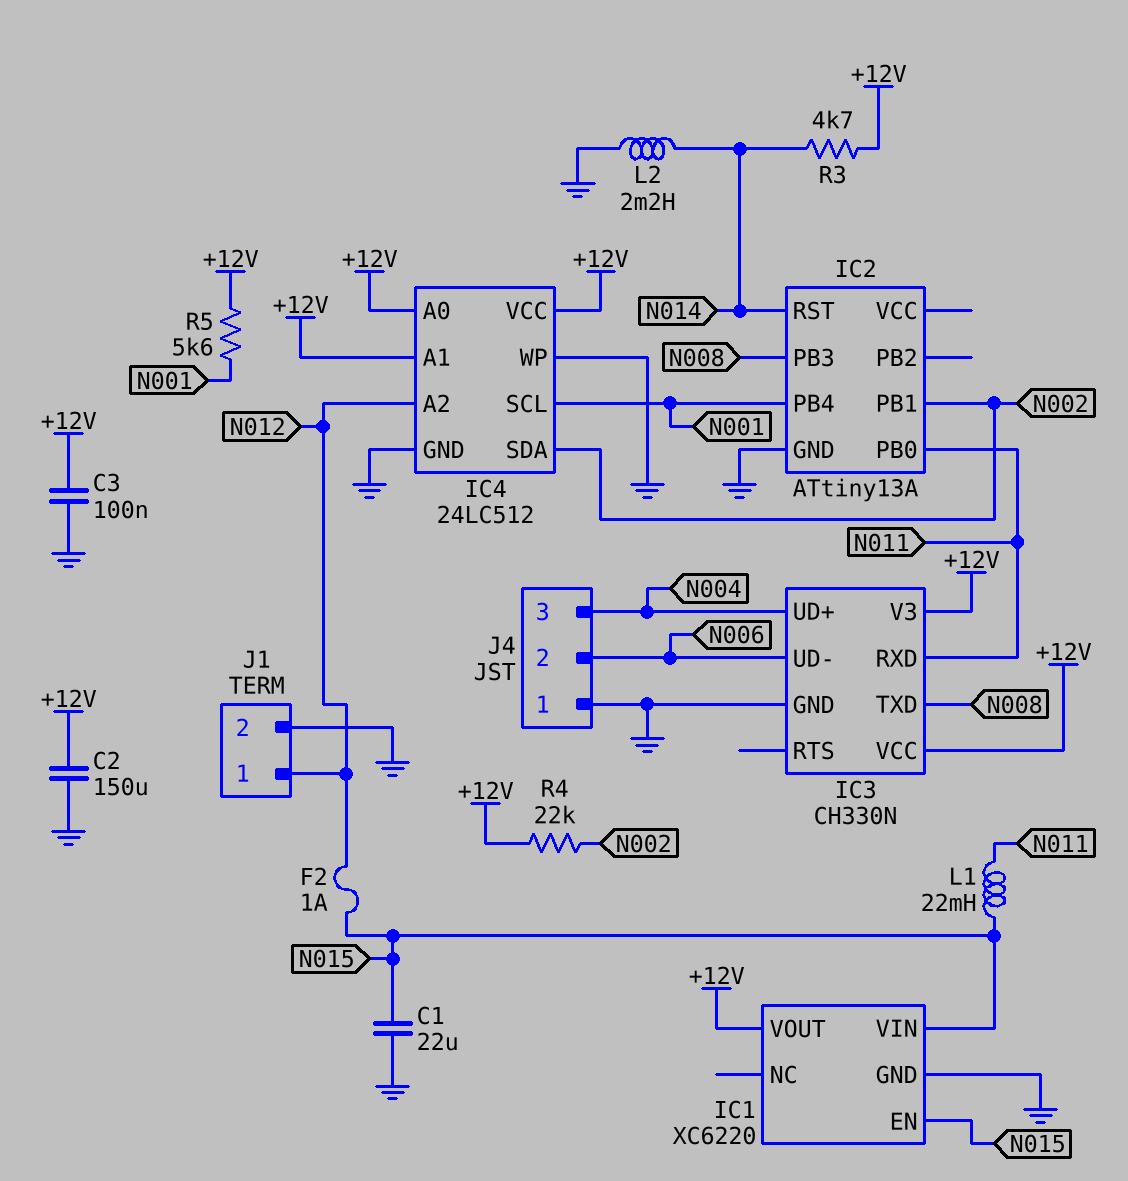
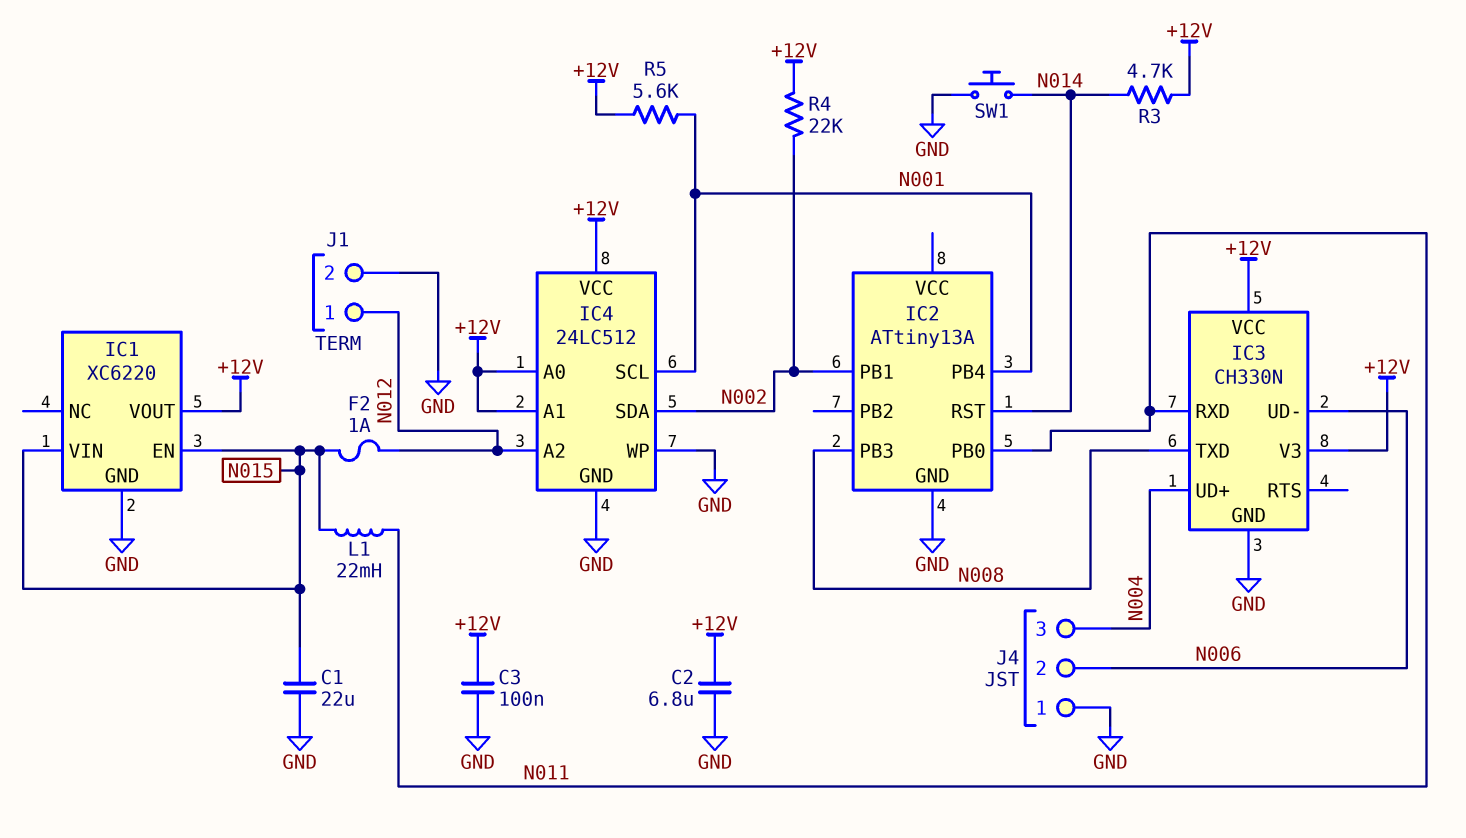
C2: 150uF (+12V, GND) -> 6.8uF (+12V, GND)
L2: 2.2mH (GND, N014) -> none
SW1: none -> button (GND, N014)

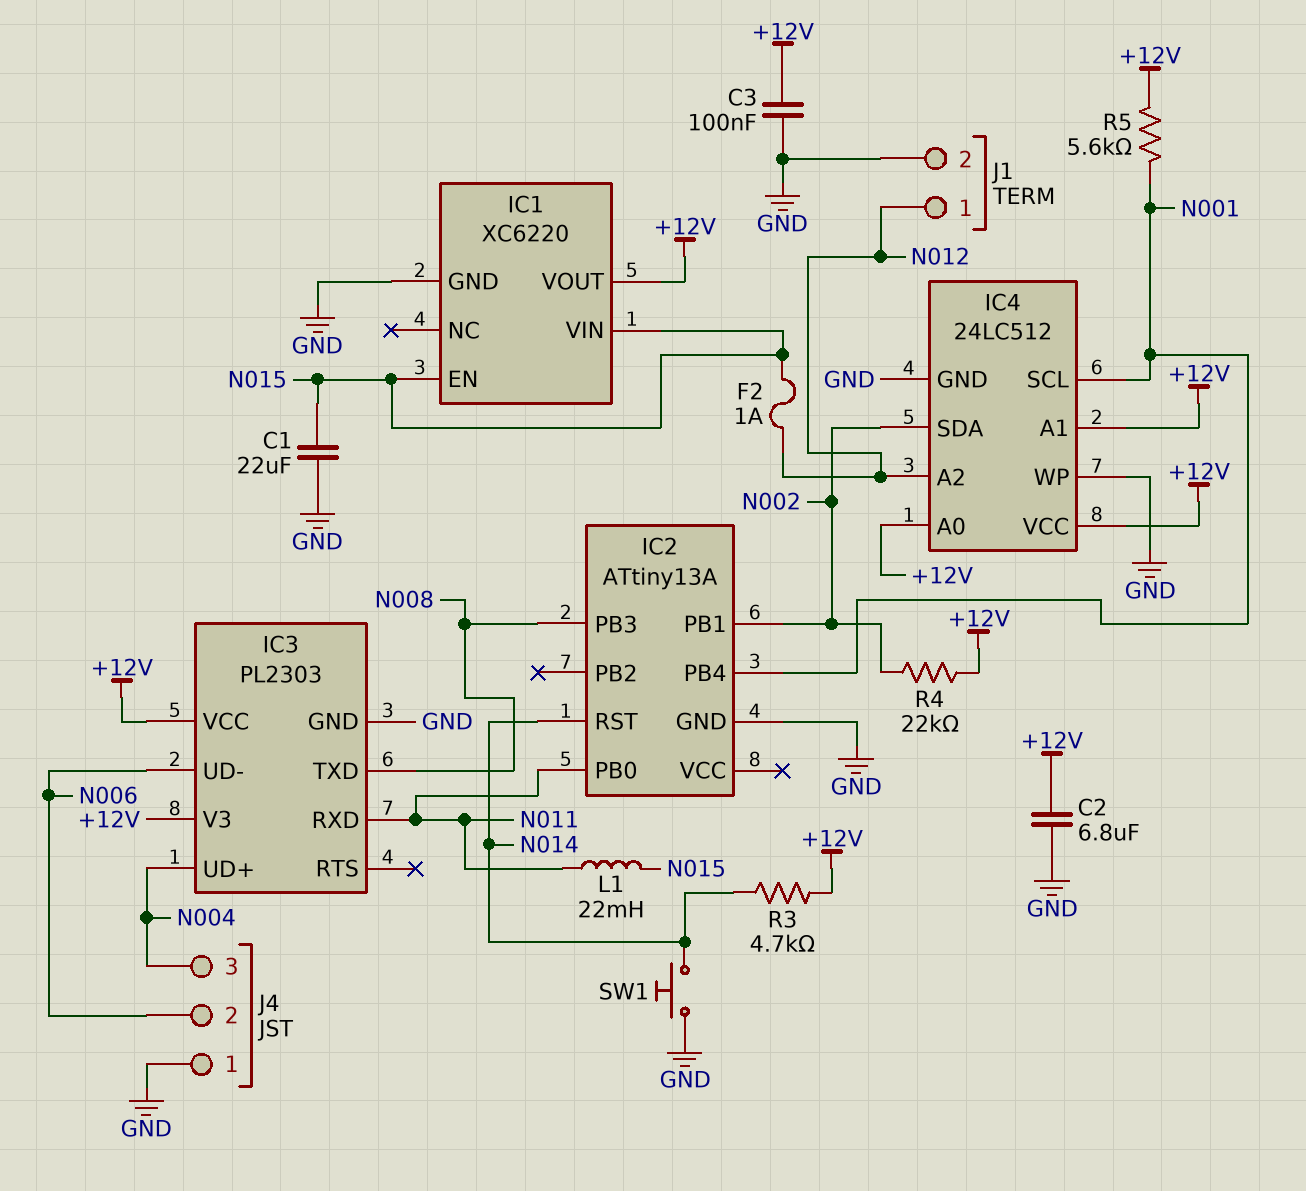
IC3: CH330N -> PL2303

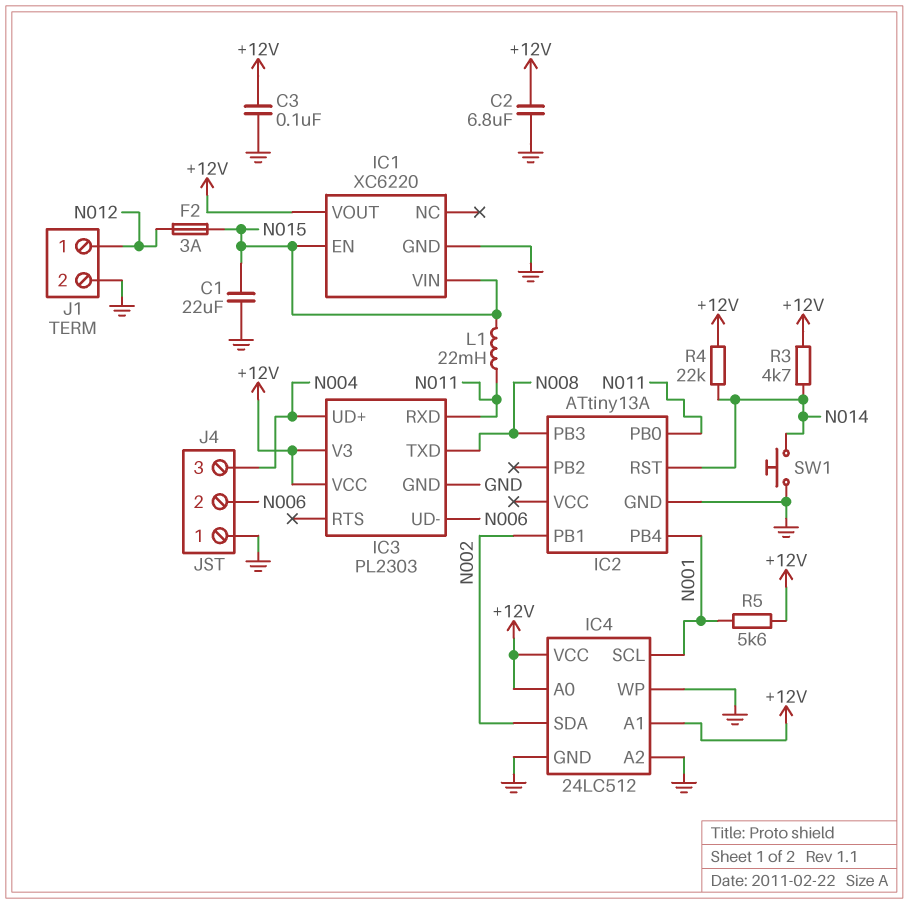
F2: 1A (N012, N015) -> 3A (N012, N015)
IC4 pin A2: N012 -> GND
R4: 22k (+12V, N002) -> 22k (+12V, N014)

